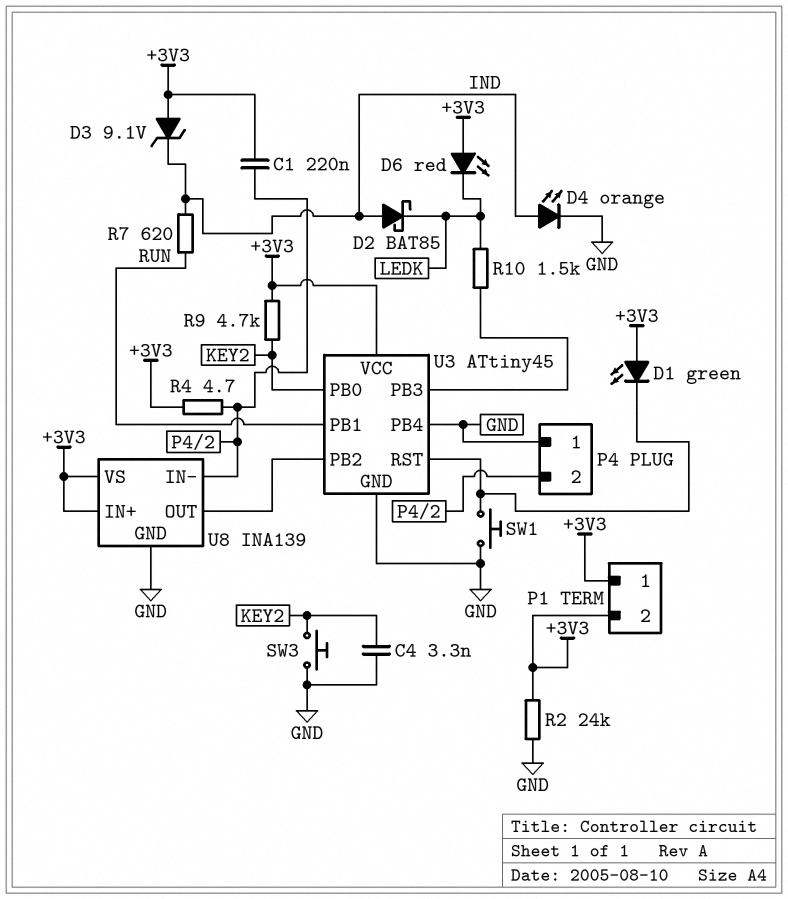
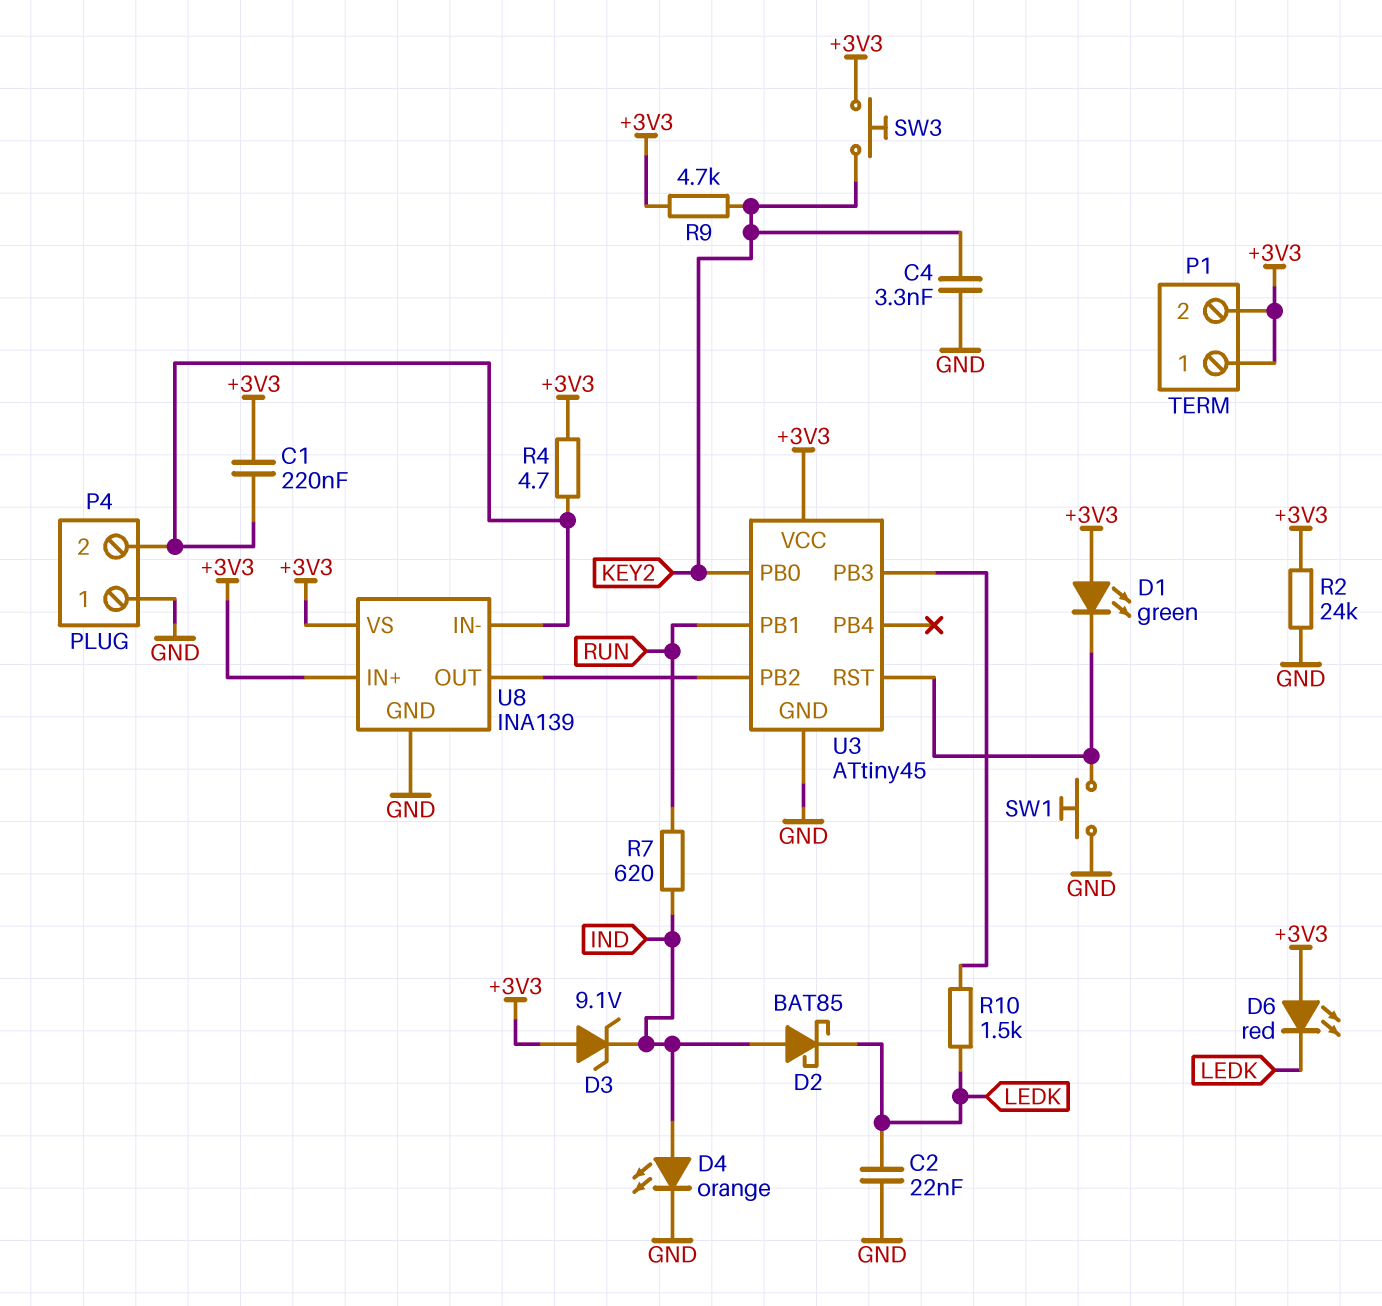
C2: none -> 22nF (GND, LEDK)
SW3: button (GND, KEY2) -> button (+3V3, KEY2)
U3 pin PB4: GND -> none

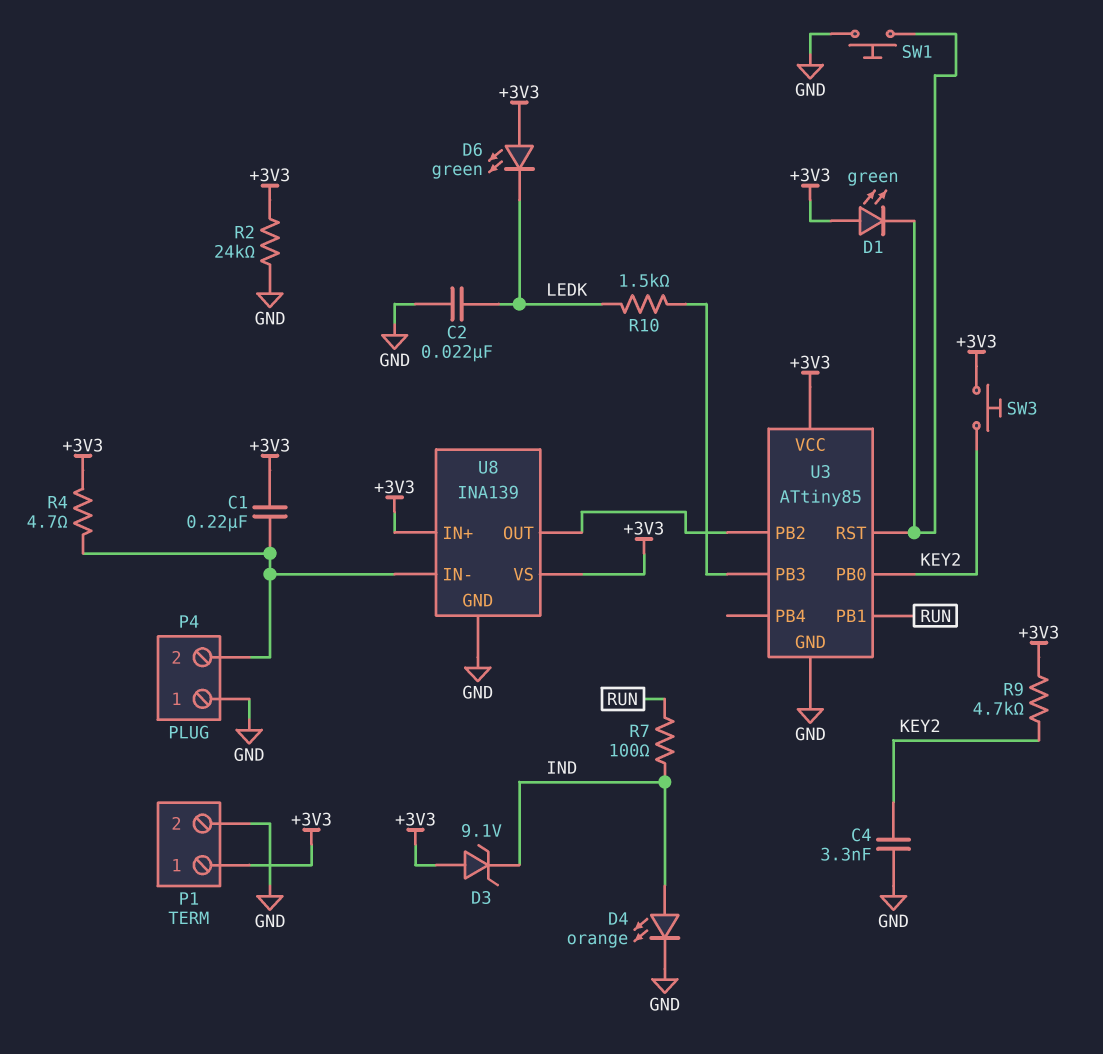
D2: schottky BAT85 (A IND, K LEDK) -> none
D6: LED red (A +3V3, K LEDK) -> LED green (A +3V3, K LEDK)
P1 pin 2: +3V3 -> GND
R7: 620 (IND, RUN) -> 100 (IND, RUN)
U3: ATtiny45 -> ATtiny85

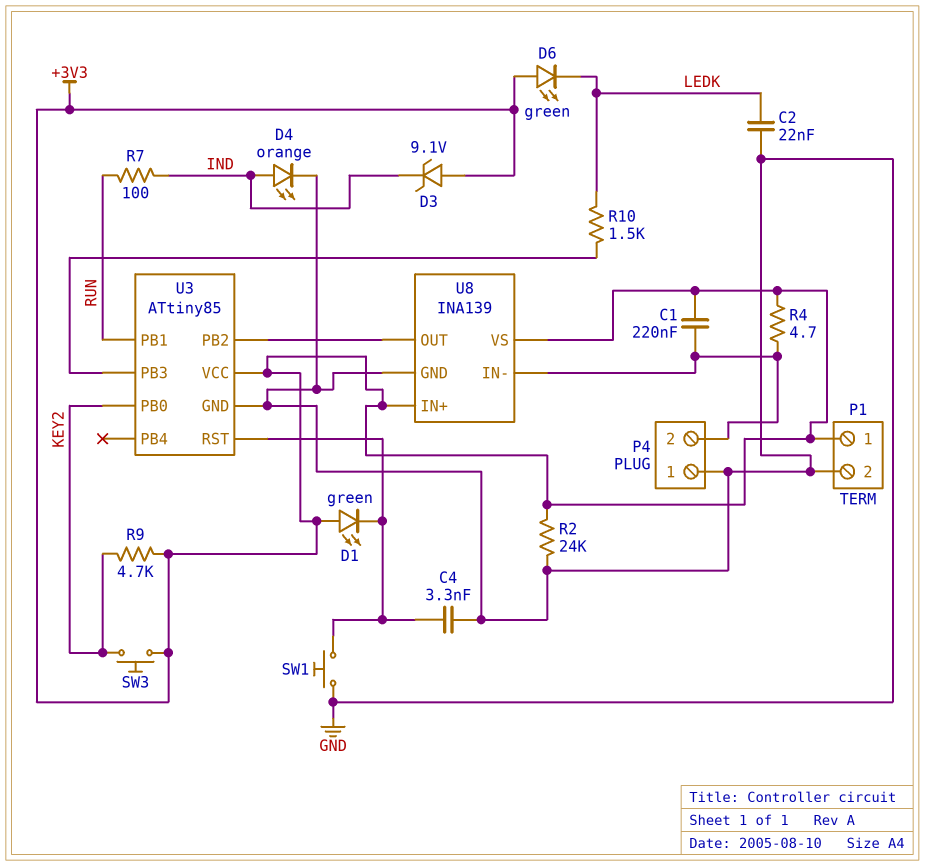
C4: 3.3nF (GND, KEY2) -> 3.3nF (GND, U3/RST)

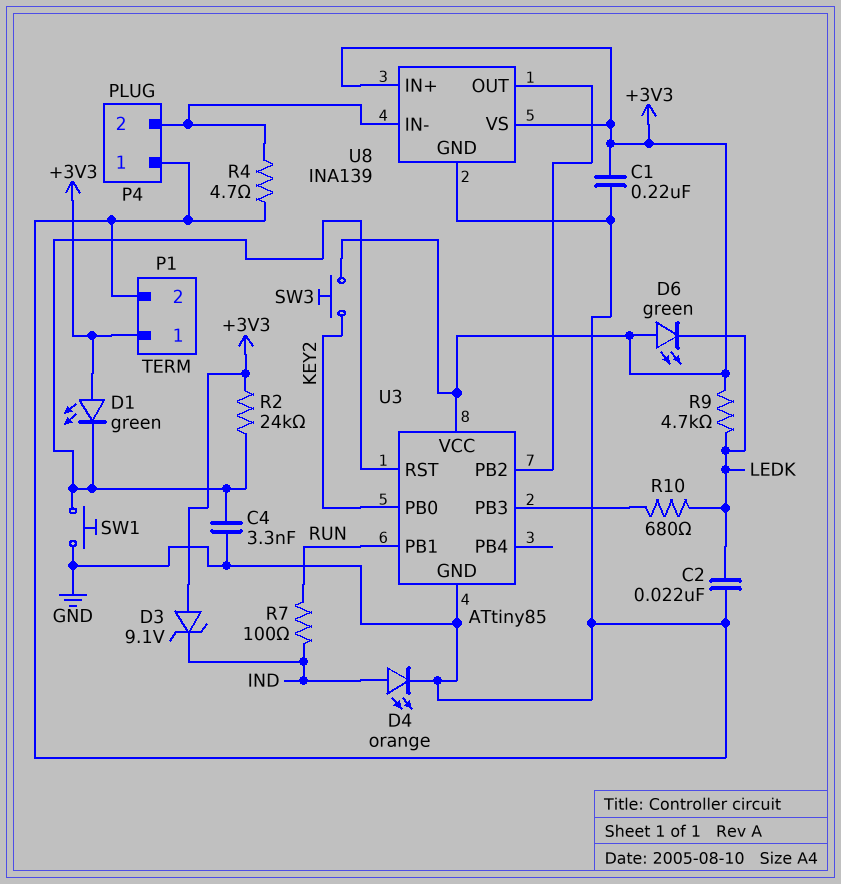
C1: 220nF (+3V3, P4/2) -> 220nF (+3V3, GND)
R2: 24k (+3V3, GND) -> 24k (+3V3, U3/RST)
R4: 4.7 (+3V3, P4/2) -> 4.7 (GND, P4/2)
R9: 4.7k (+3V3, KEY2) -> 4.7k (+3V3, LEDK)
R10: 1.5k (LEDK, U3/PB3) -> 680 (LEDK, U3/PB3)

